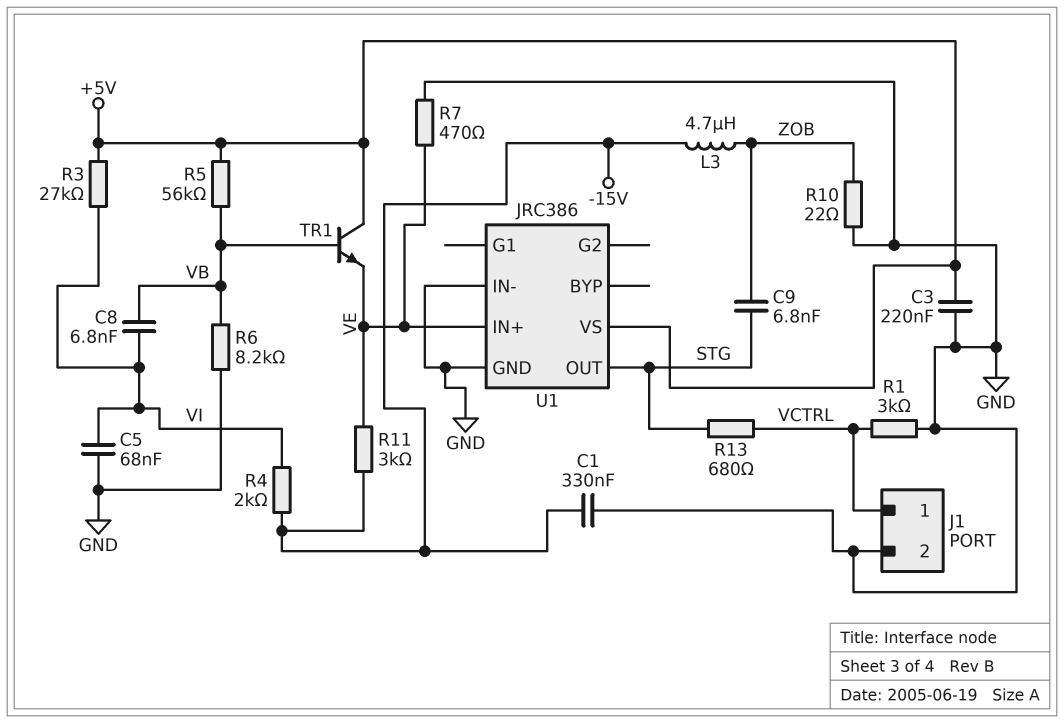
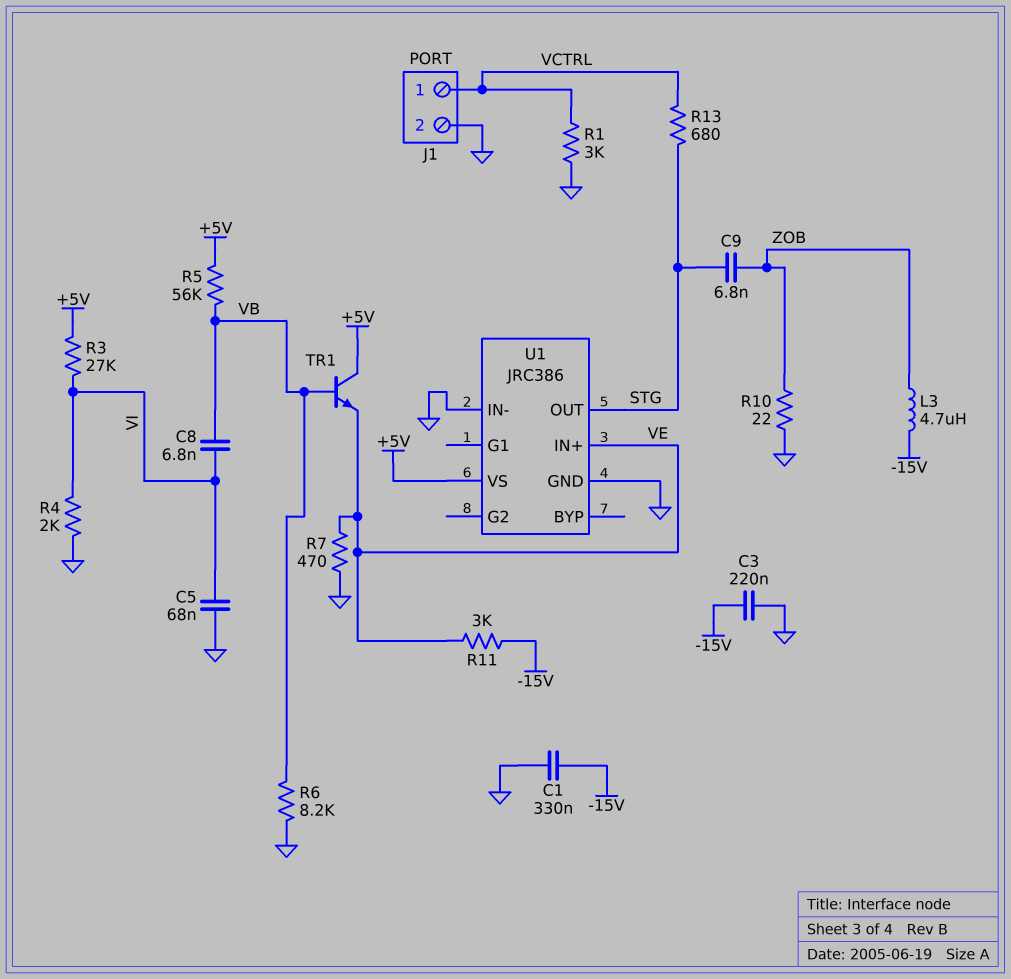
C3: 220nF (+5V, GND) -> 220nF (-15V, GND)
R4: 2k (-15V, VI) -> 2k (GND, VI)

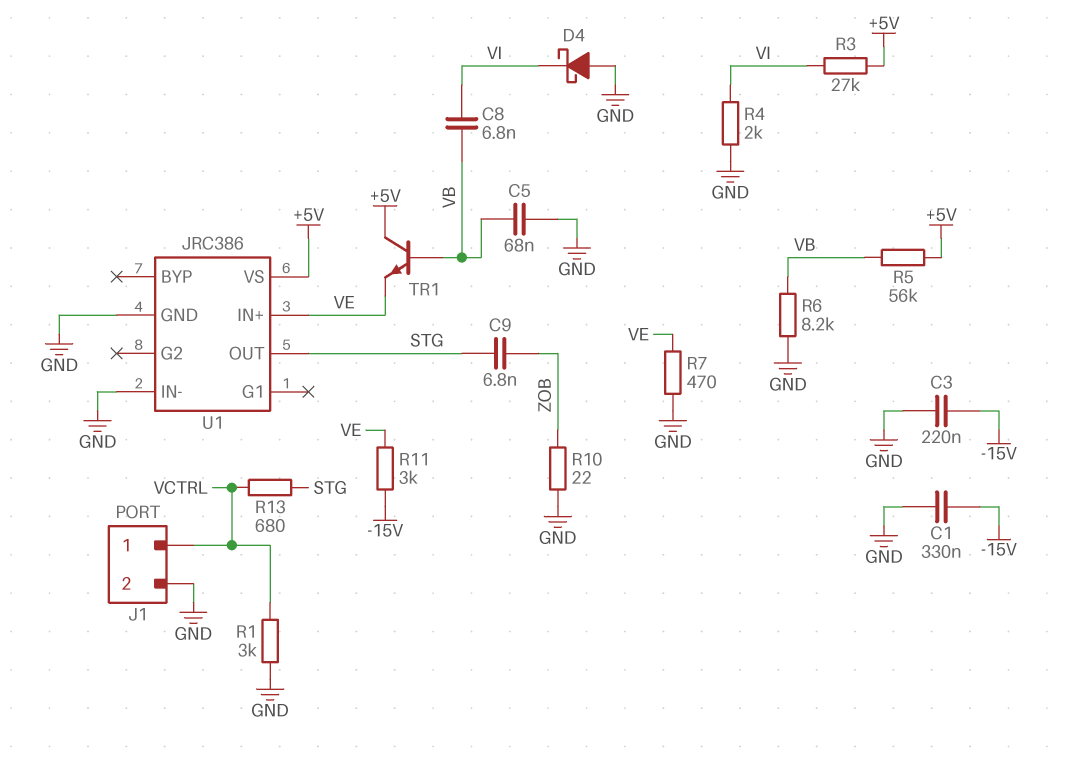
C5: 68nF (GND, VI) -> 68nF (GND, VB)
D4: none -> schottky (A GND, K VI)
L3: 4.7uH (-15V, ZOB) -> none

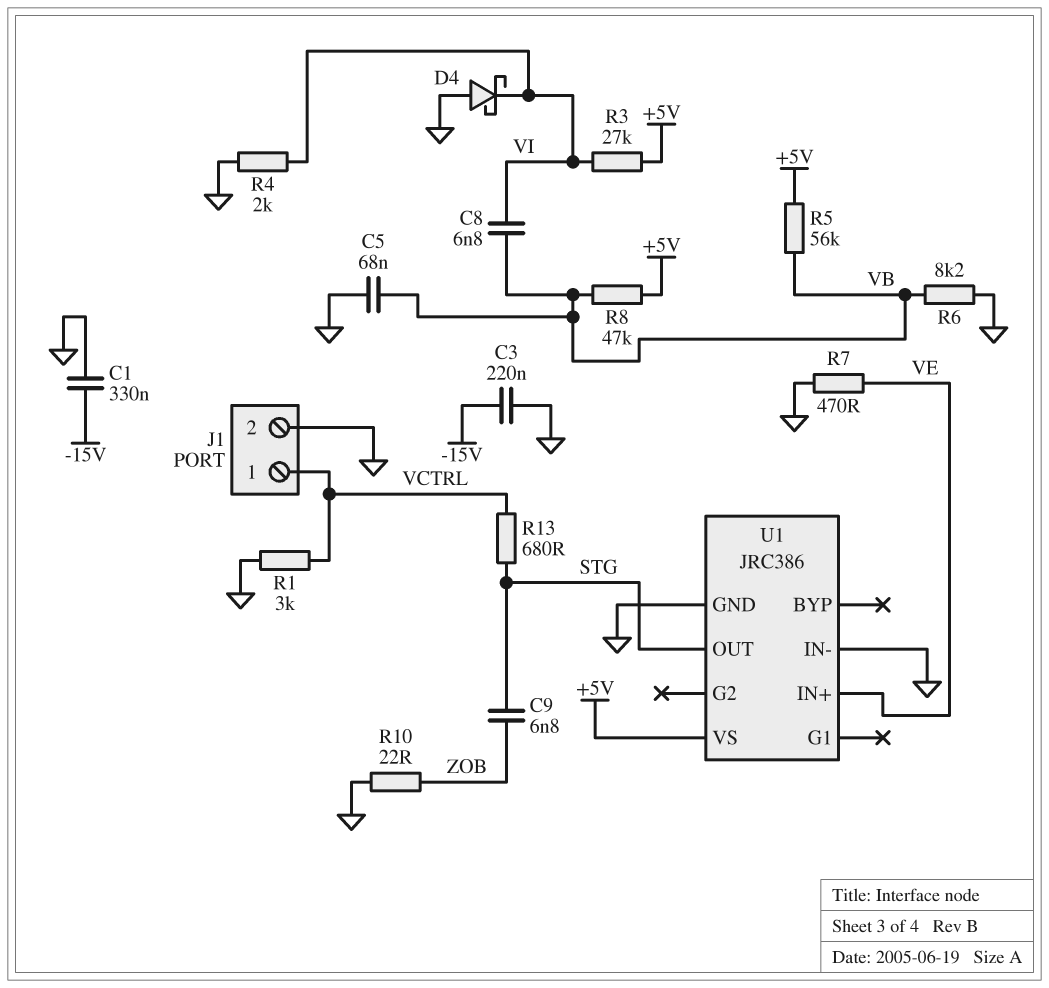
R8: none -> 47k (+5V, VB)
R11: 3k (-15V, VE) -> none
TR1: NPN (B VB, C +5V, E VE) -> none

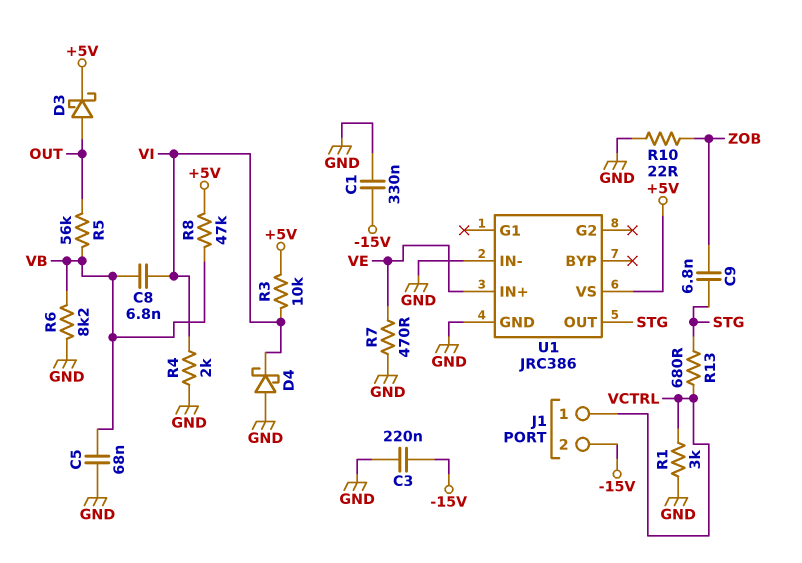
D3: none -> schottky (A OUT, K +5V)
J1 pin 2: GND -> -15V
R3: 27k (+5V, VI) -> 10k (+5V, VI)
R5: 56k (+5V, VB) -> 56k (OUT, VB)

